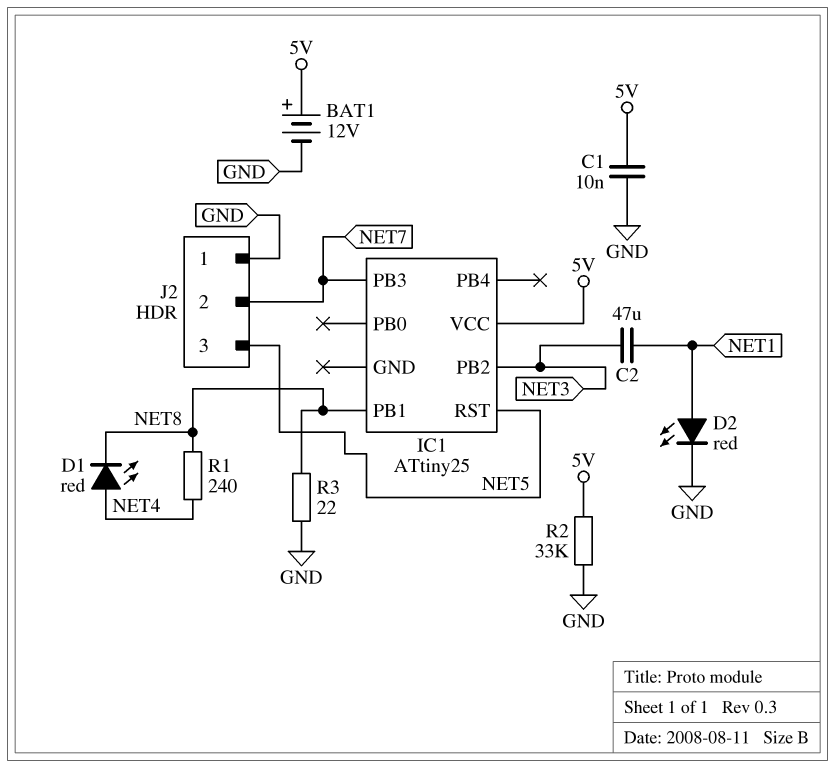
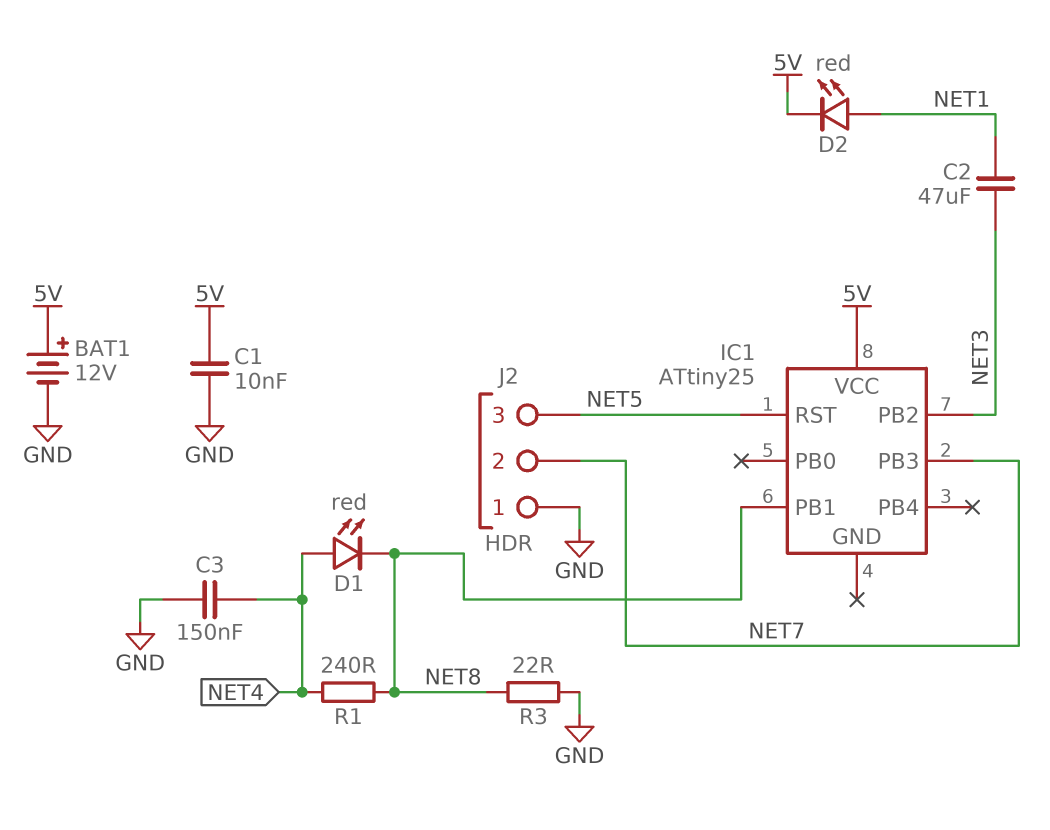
C3: none -> 150nF (GND, NET4)
D2: LED red (A NET1, K GND) -> LED red (A NET1, K 5V)
R2: 33k (5V, GND) -> none

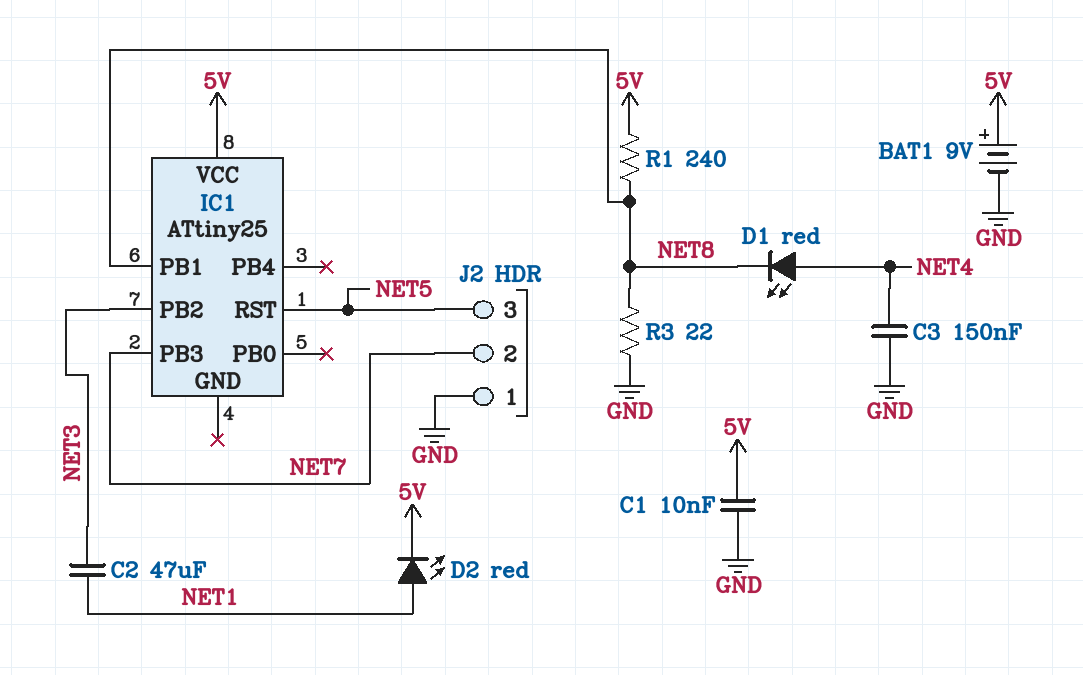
BAT1: 12V (plus 5V, minus GND) -> 9V (plus 5V, minus GND)
R1: 240 (NET4, NET8) -> 240 (5V, NET8)

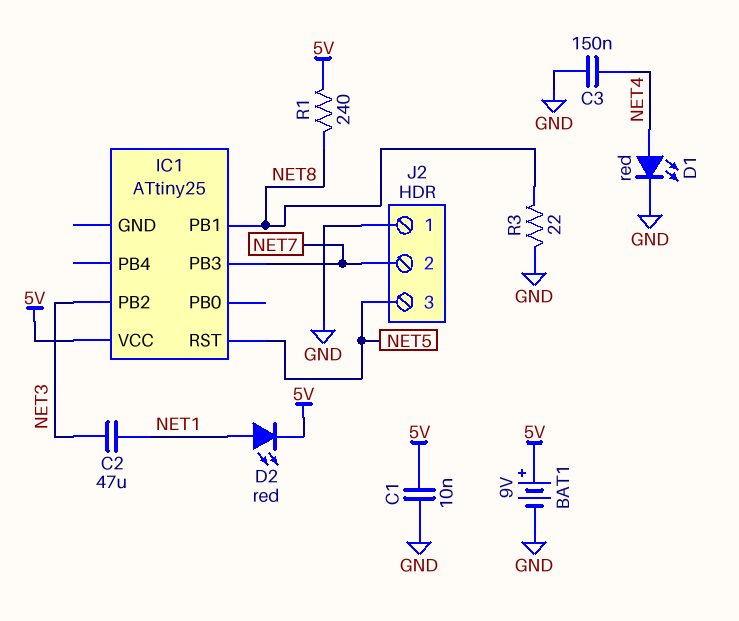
D1: LED red (A NET4, K NET8) -> LED red (A NET4, K GND)

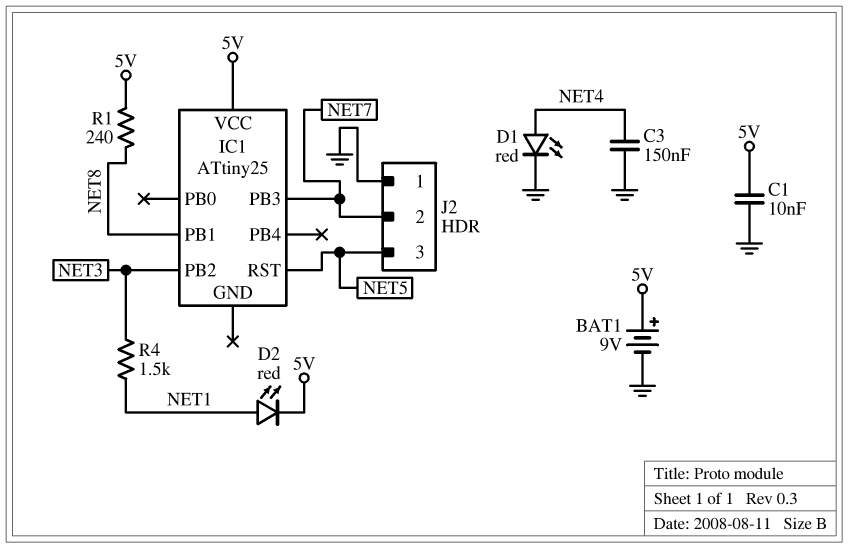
C2: 47uF (NET1, NET3) -> none
R3: 22 (GND, NET8) -> none
R4: none -> 1.5k (NET1, NET3)

